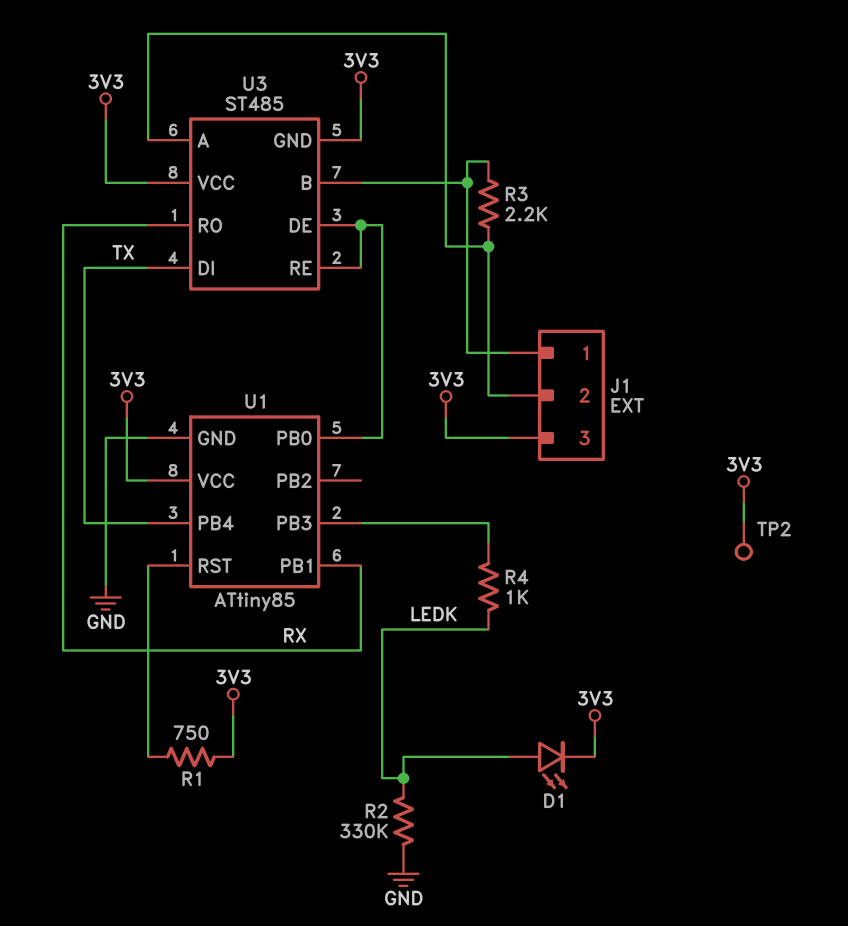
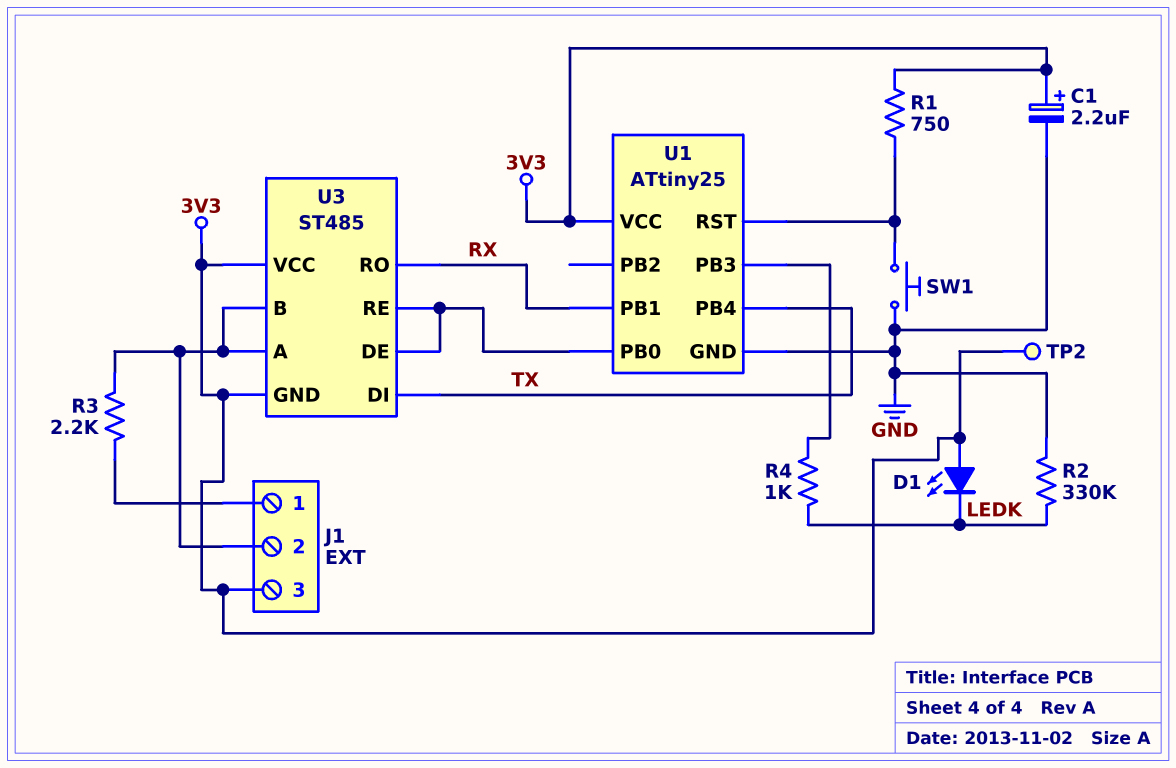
C1: none -> 2.2uF (plus 3V3, minus GND)
D1: LED (A LEDK, K 3V3) -> LED (A 3V3, K LEDK)
SW1: none -> button (GND, U1/RST)
U1: ATtiny85 -> ATtiny25
U3 pin B: J1/1 -> J1/2

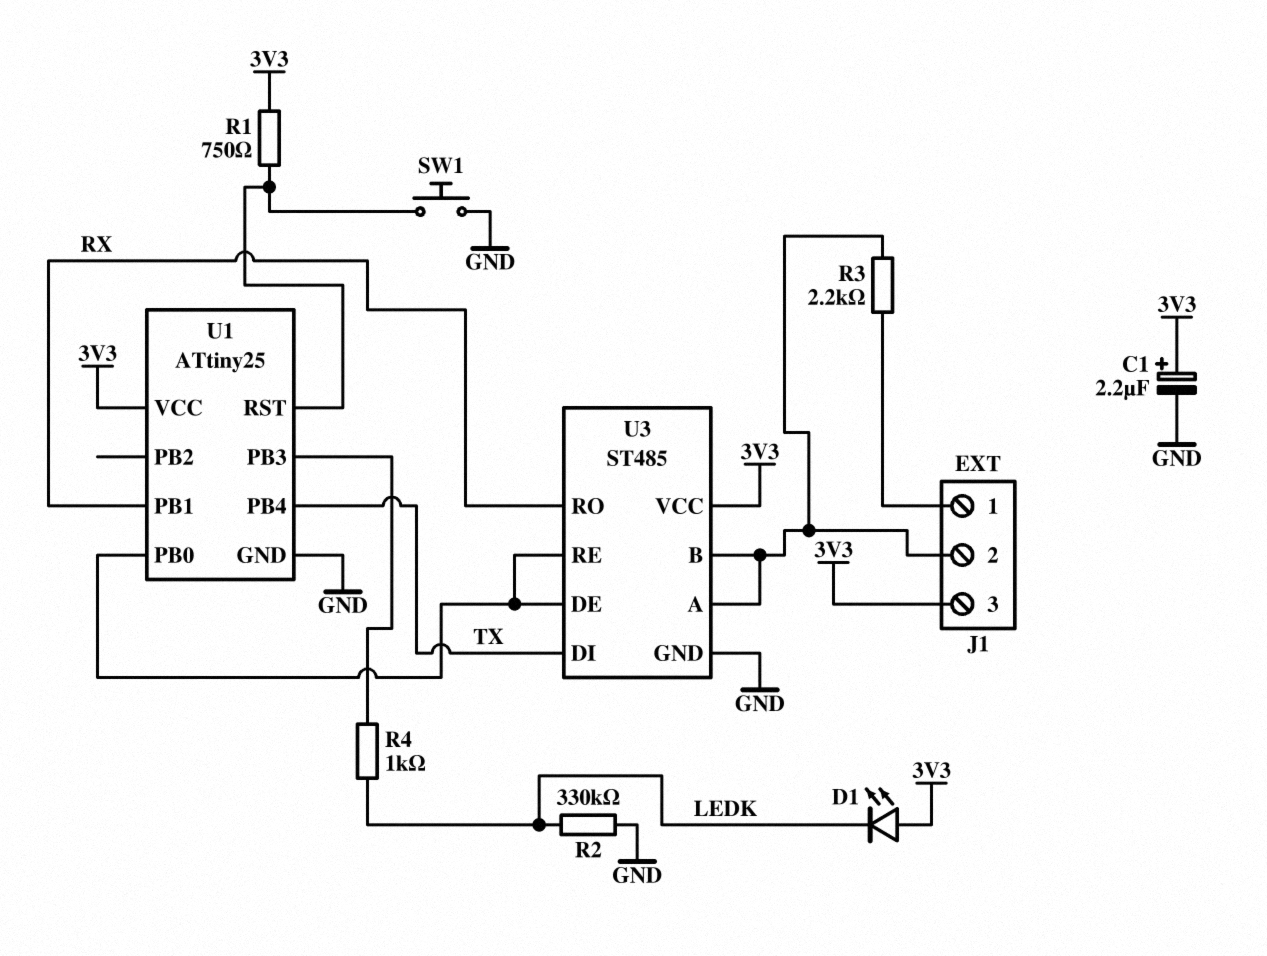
TP2: test point (3V3) -> none
U3 pin GND: 3V3 -> GND

